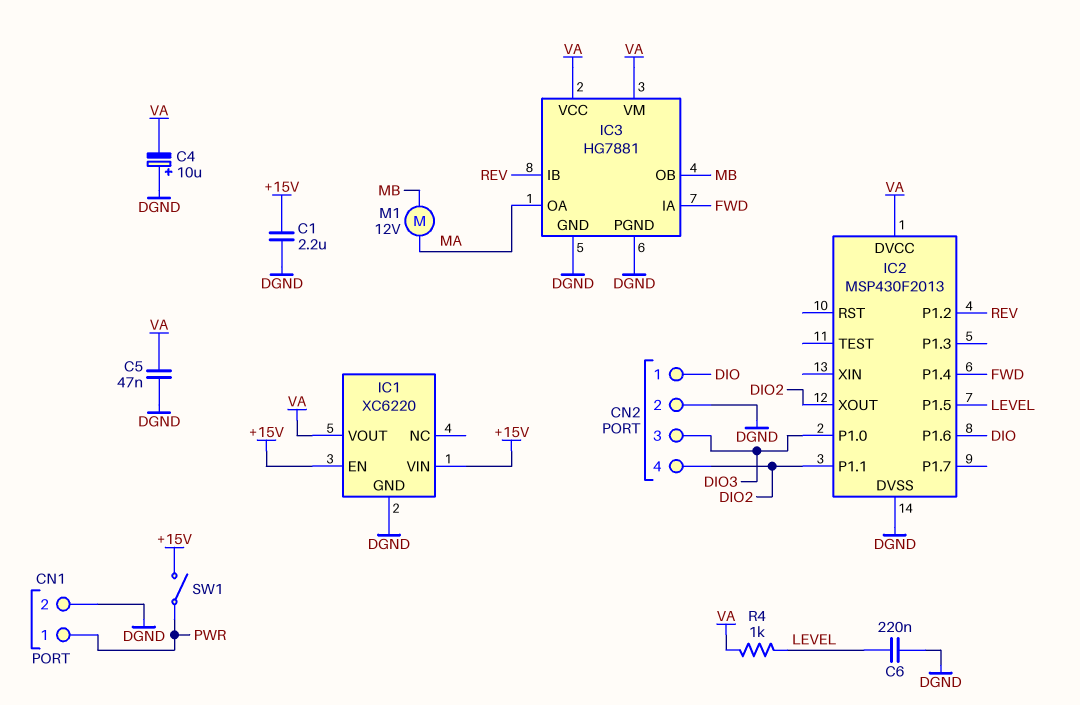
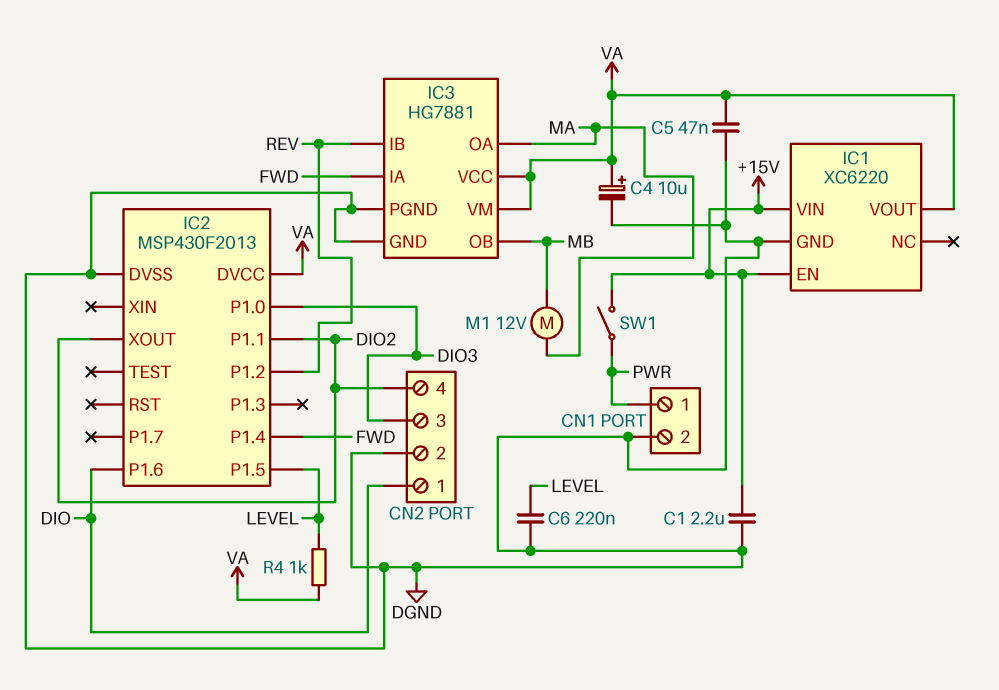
C4: 10uF (plus DGND, minus VA) -> 10uF (plus VA, minus DGND)

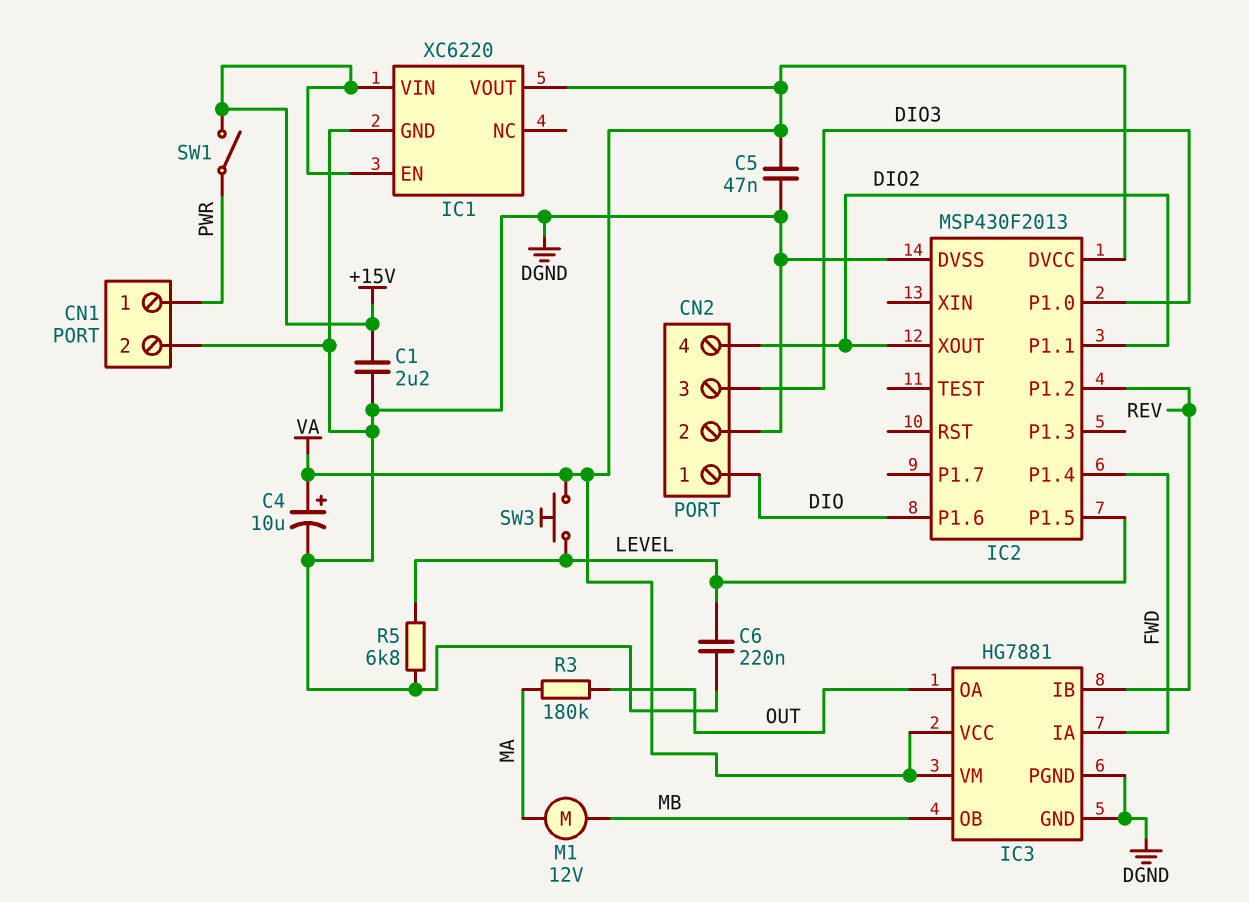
IC3 pin OA: MA -> OUT
R3: none -> 180k (MA, OUT)
R4: 1k (LEVEL, VA) -> none
R5: none -> 6.8k (DGND, LEVEL)
SW3: none -> button (LEVEL, VA)

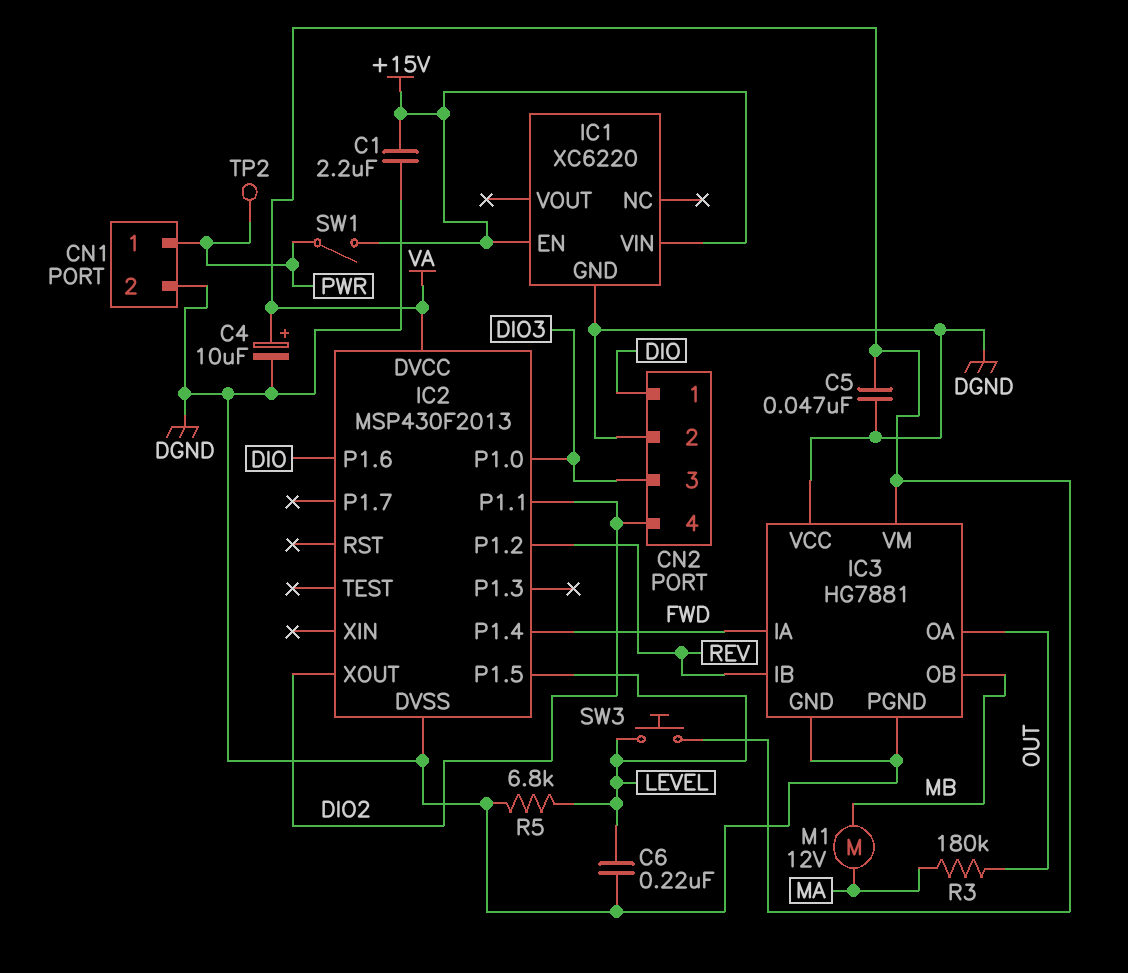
IC1 pin VOUT: VA -> none
IC3 pin VCC: VA -> DGND
TP2: none -> test point (PWR)

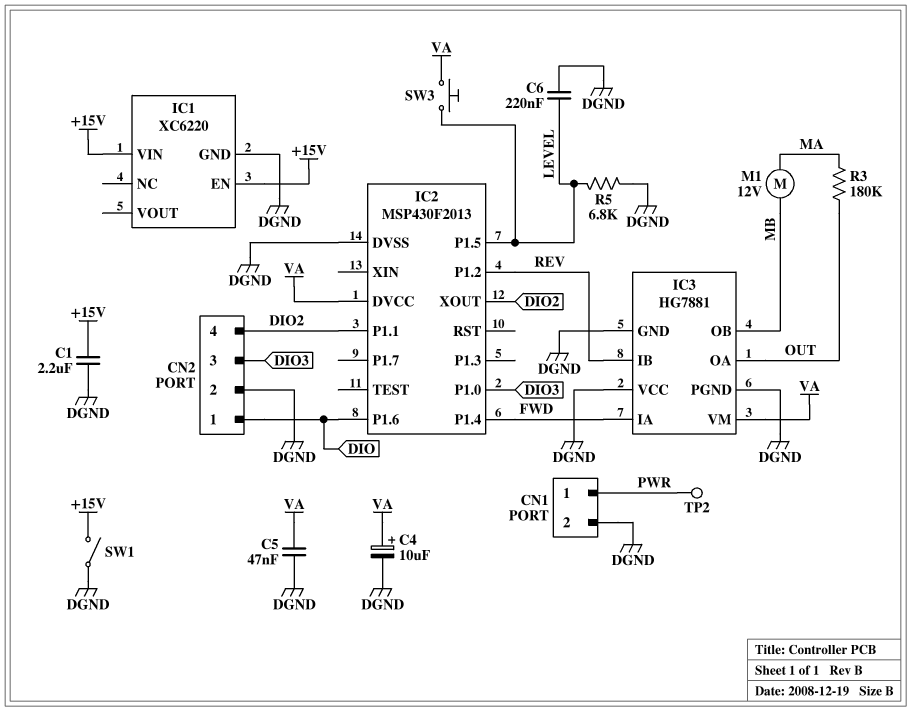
SW1: switch (+15V, PWR) -> switch (+15V, DGND)

